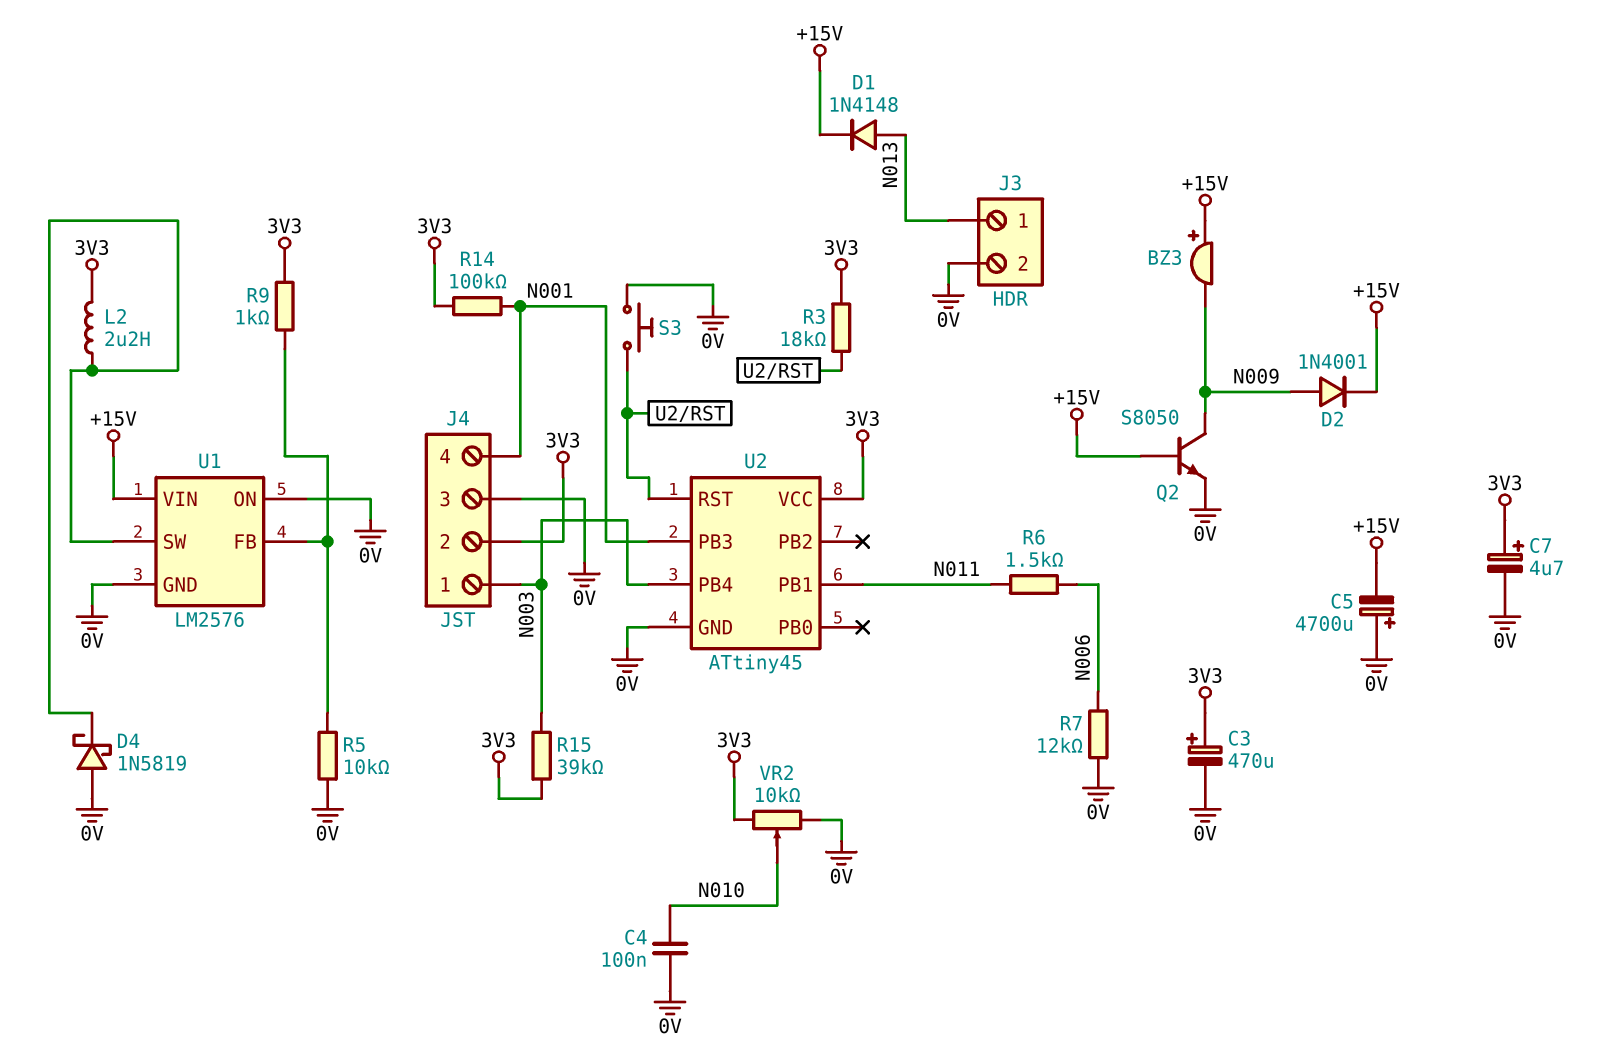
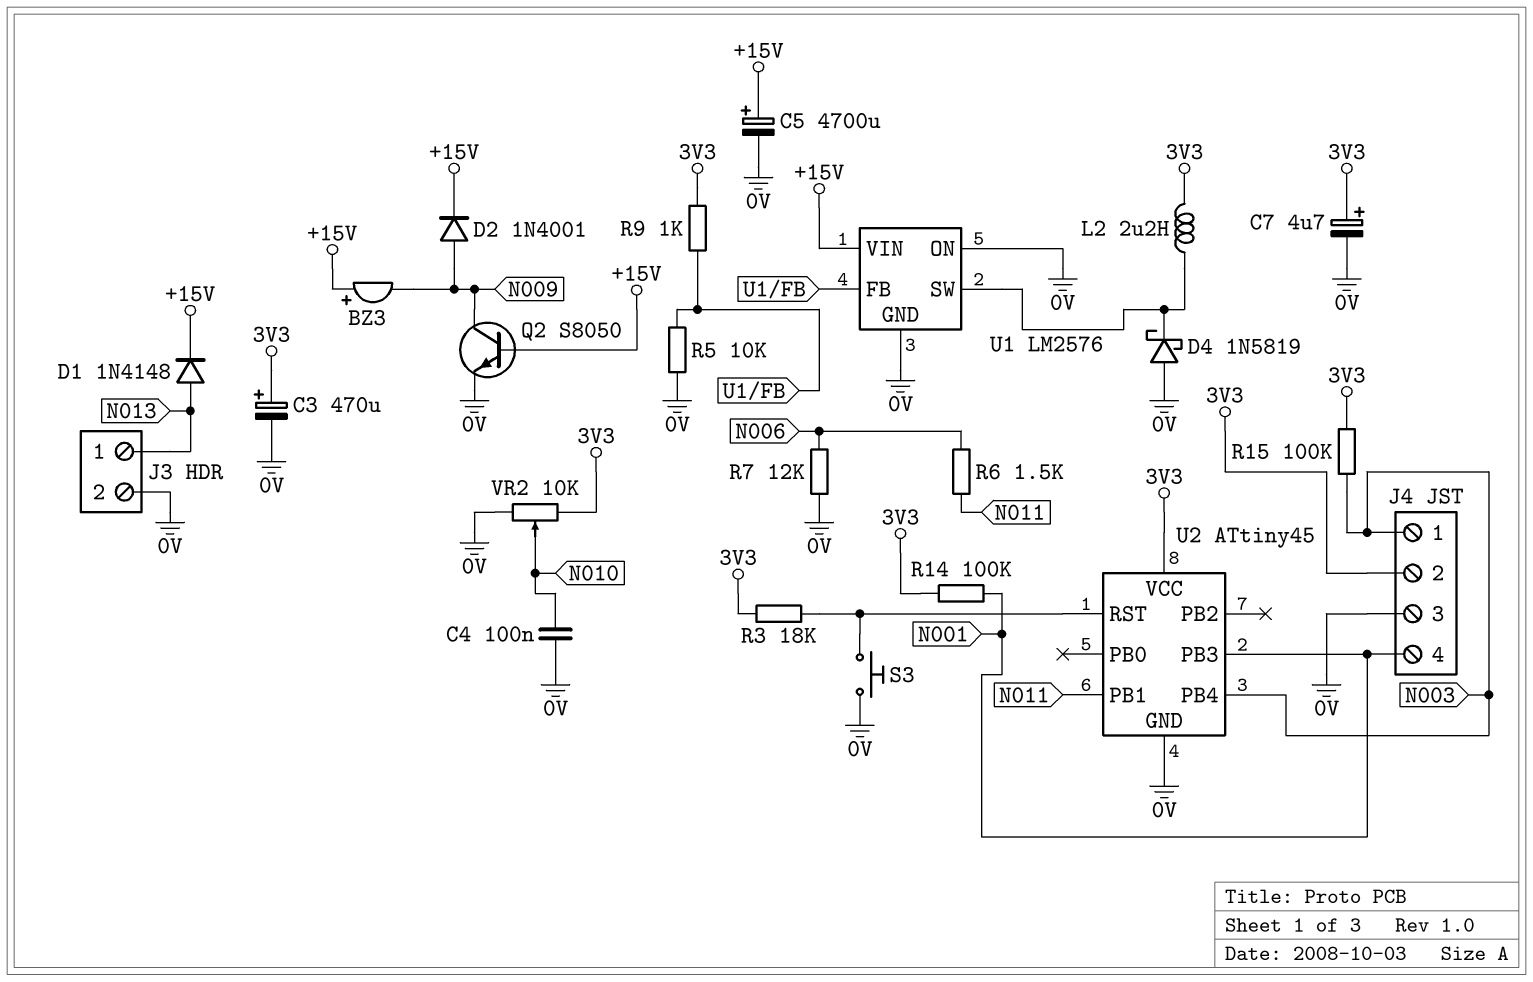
C5: 4700uF (plus 0V, minus +15V) -> 4700uF (plus +15V, minus 0V)
R15: 39k (3V3, N003) -> 100k (3V3, N003)

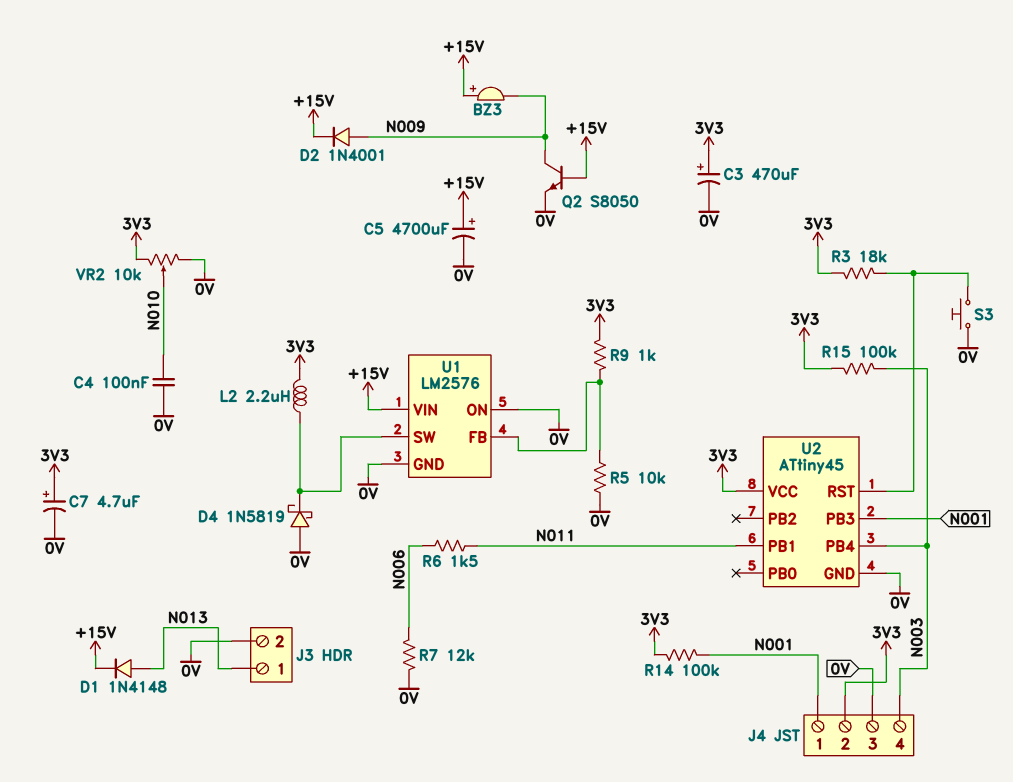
J4 pin 1: N003 -> N001
J4 pin 4: N001 -> N003

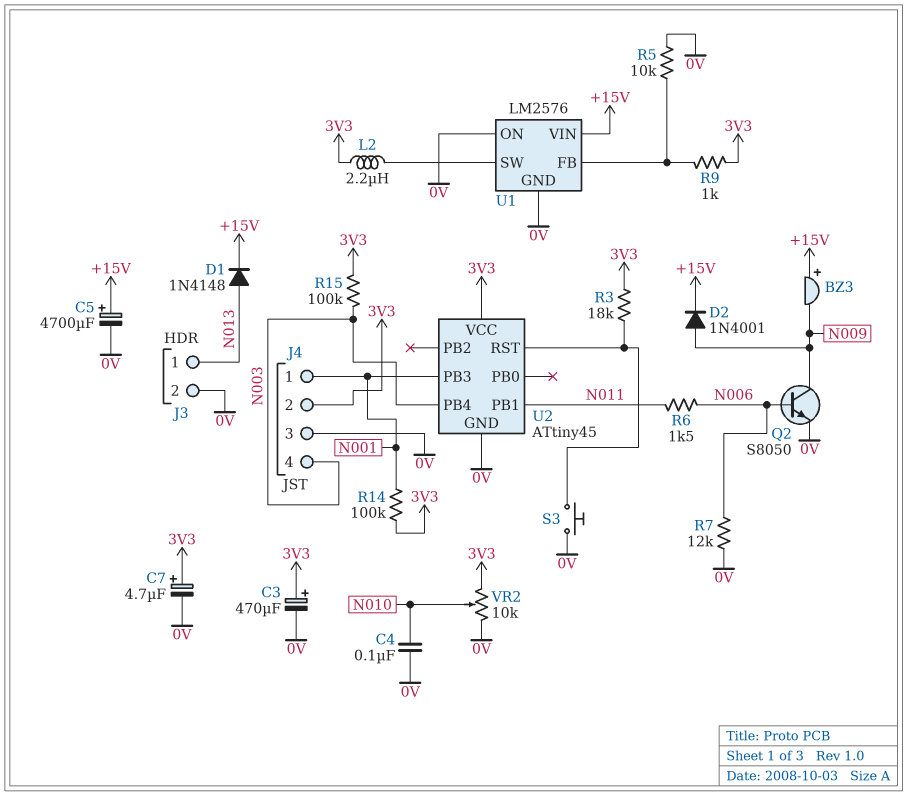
D4: schottky 1N5819 (A 0V, K U1/SW) -> none
Q2: NPN S8050 (B +15V, C N009, E 0V) -> NPN S8050 (B N006, C N009, E 0V)

